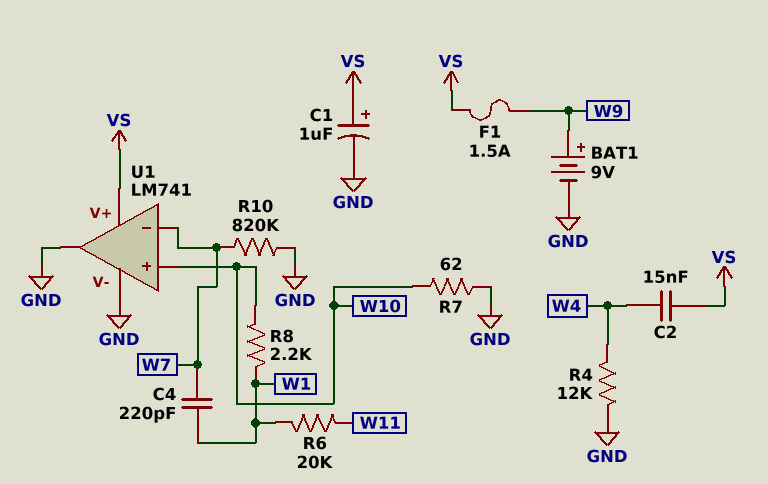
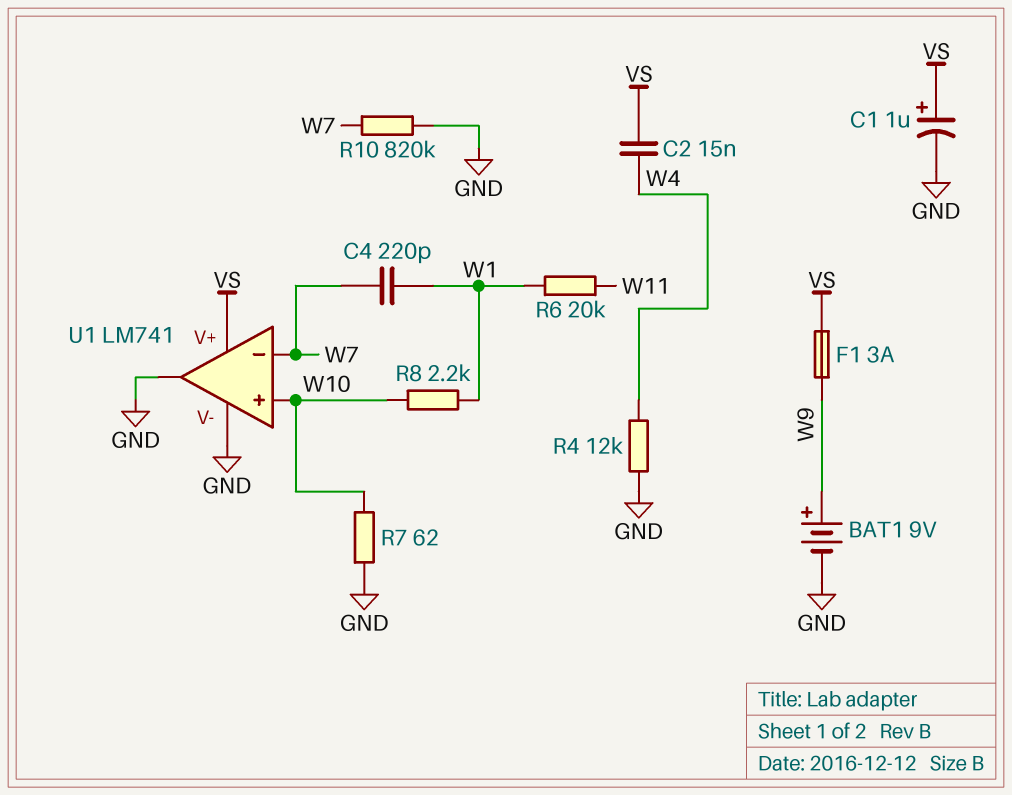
F1: 1.5A (VS, W9) -> 3A (VS, W9)

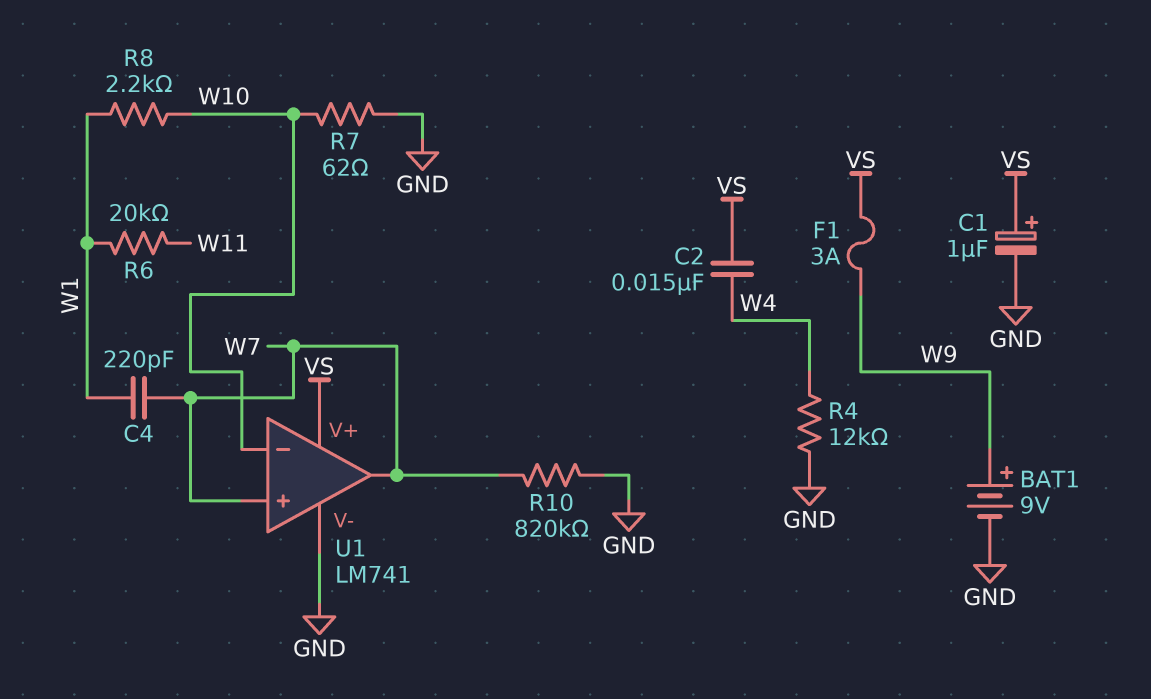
U1 pin in+: W10 -> W7
U1 pin in-: W7 -> W10
U1 pin out: GND -> W7

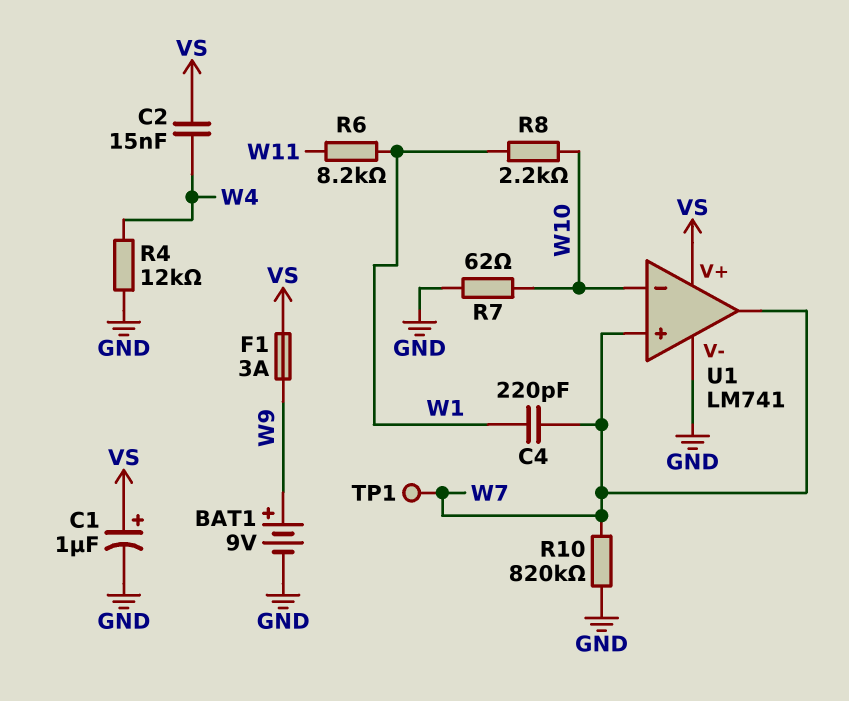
R6: 20k (W1, W11) -> 8.2k (W1, W11)
TP1: none -> test point (W7)

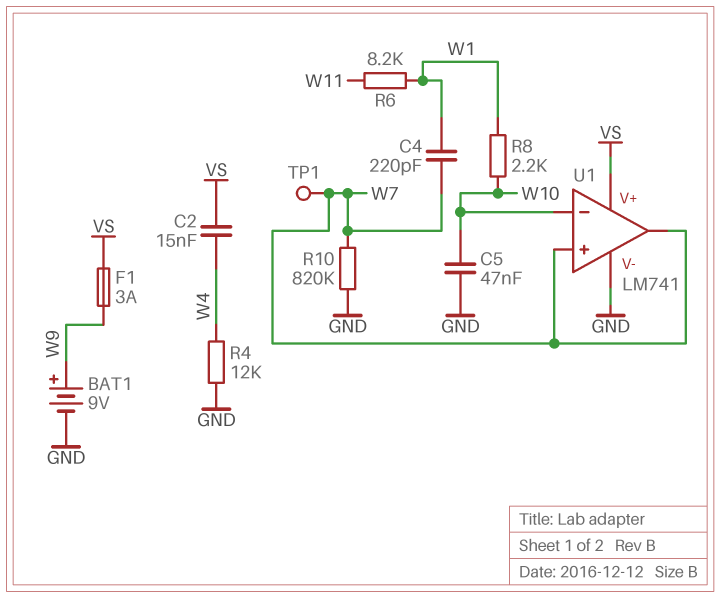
C1: 1uF (plus VS, minus GND) -> none
C5: none -> 47nF (GND, W10)
R7: 62 (GND, W10) -> none

